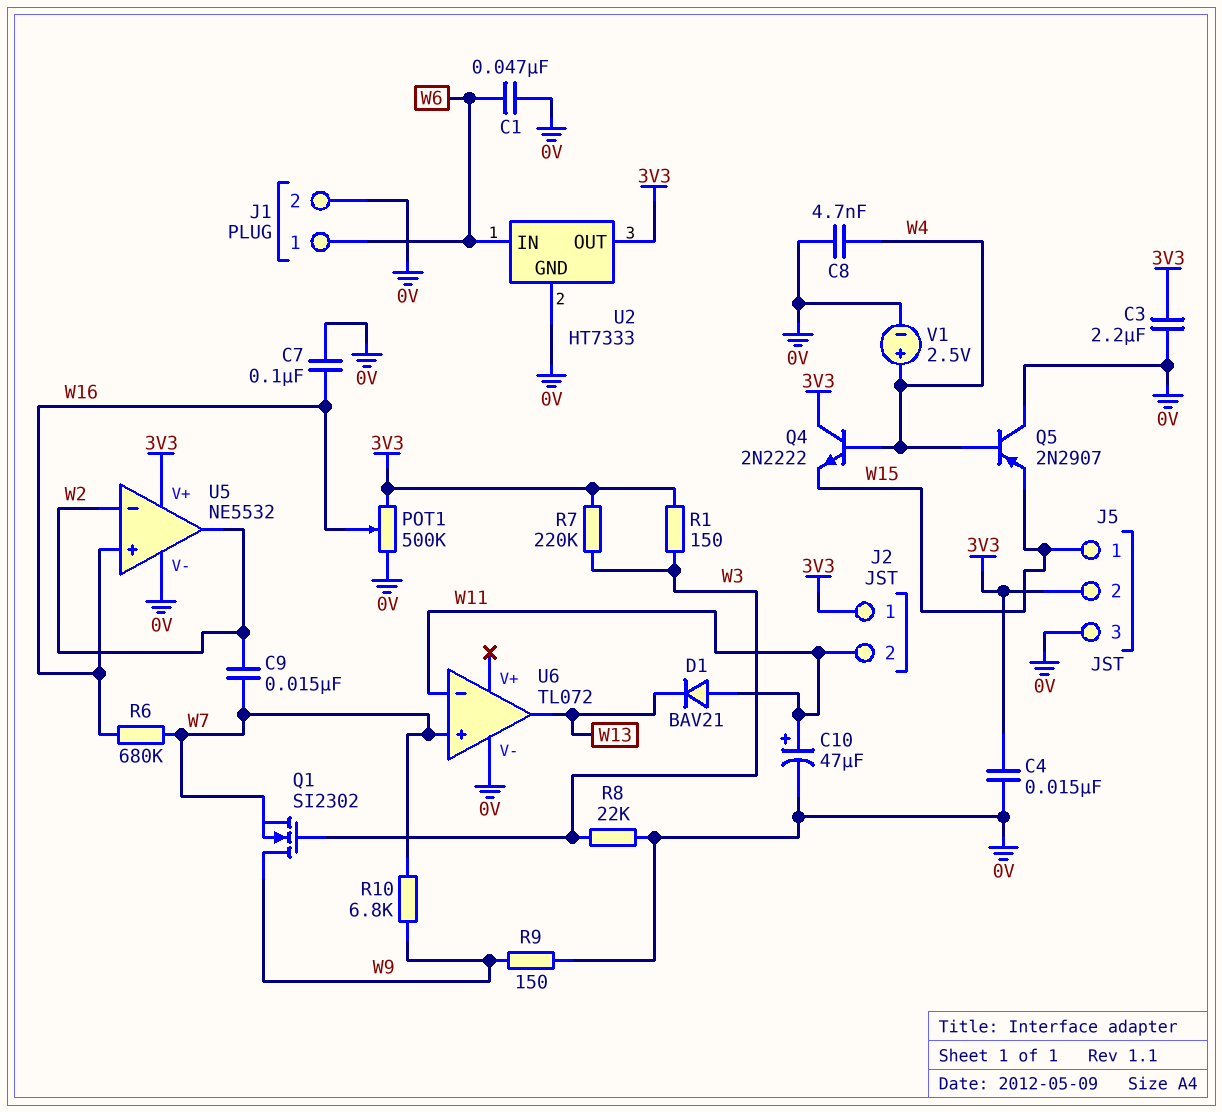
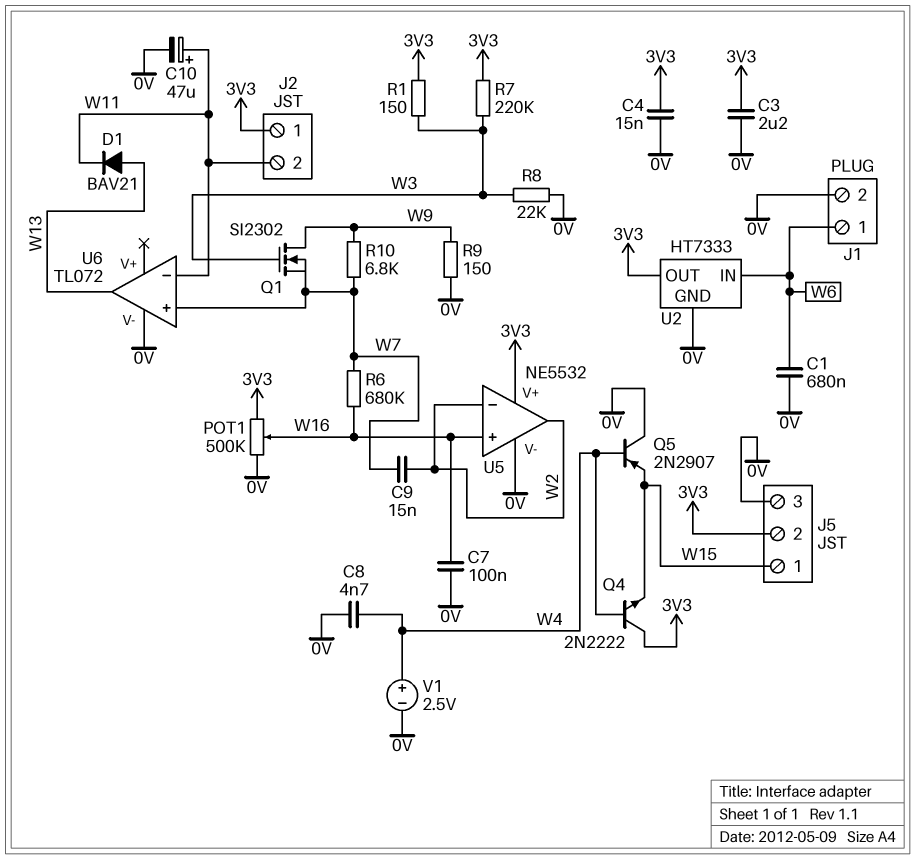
C1: 47nF (0V, W6) -> 680nF (0V, W6)
D1: diode BAV21 (A W11, K W13) -> diode BAV21 (A W13, K W11)

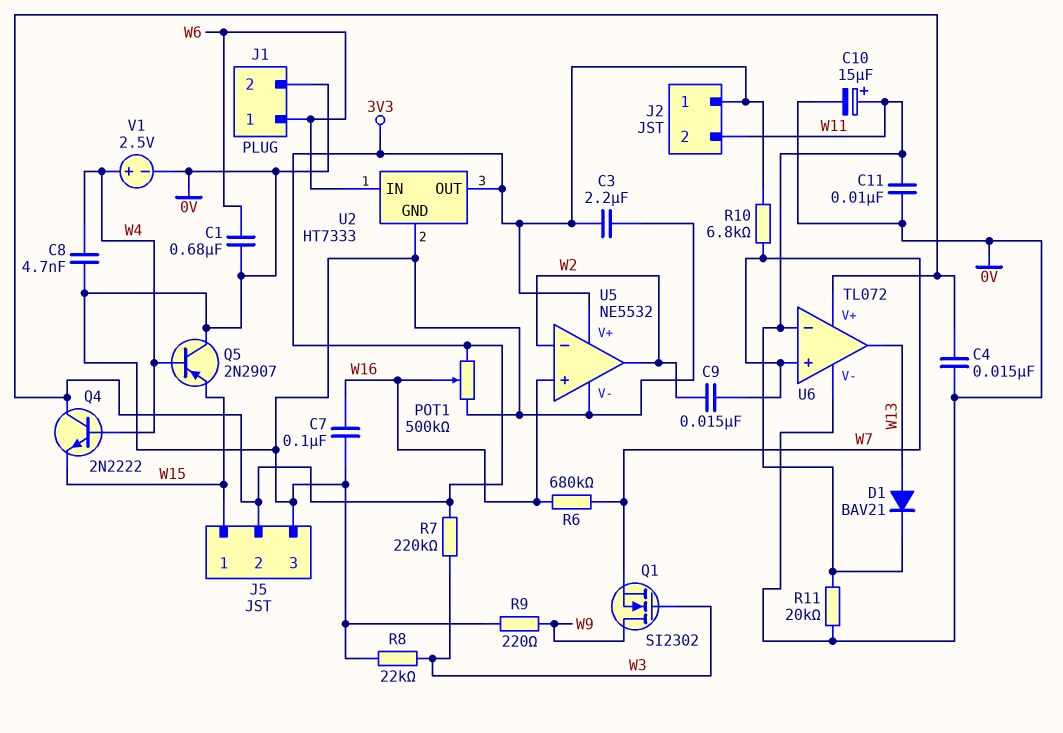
C10: 47uF (plus W11, minus 0V) -> 15uF (plus W11, minus 0V)
C11: none -> 10nF (0V, W11)
R1: 150 (3V3, W3) -> none
R9: 150 (0V, W9) -> 220 (0V, W9)
R10: 6.8k (W7, W9) -> 6.8k (3V3, W7)
R11: none -> 20k (0V, W11)
U6 pin V+: none -> 3V3

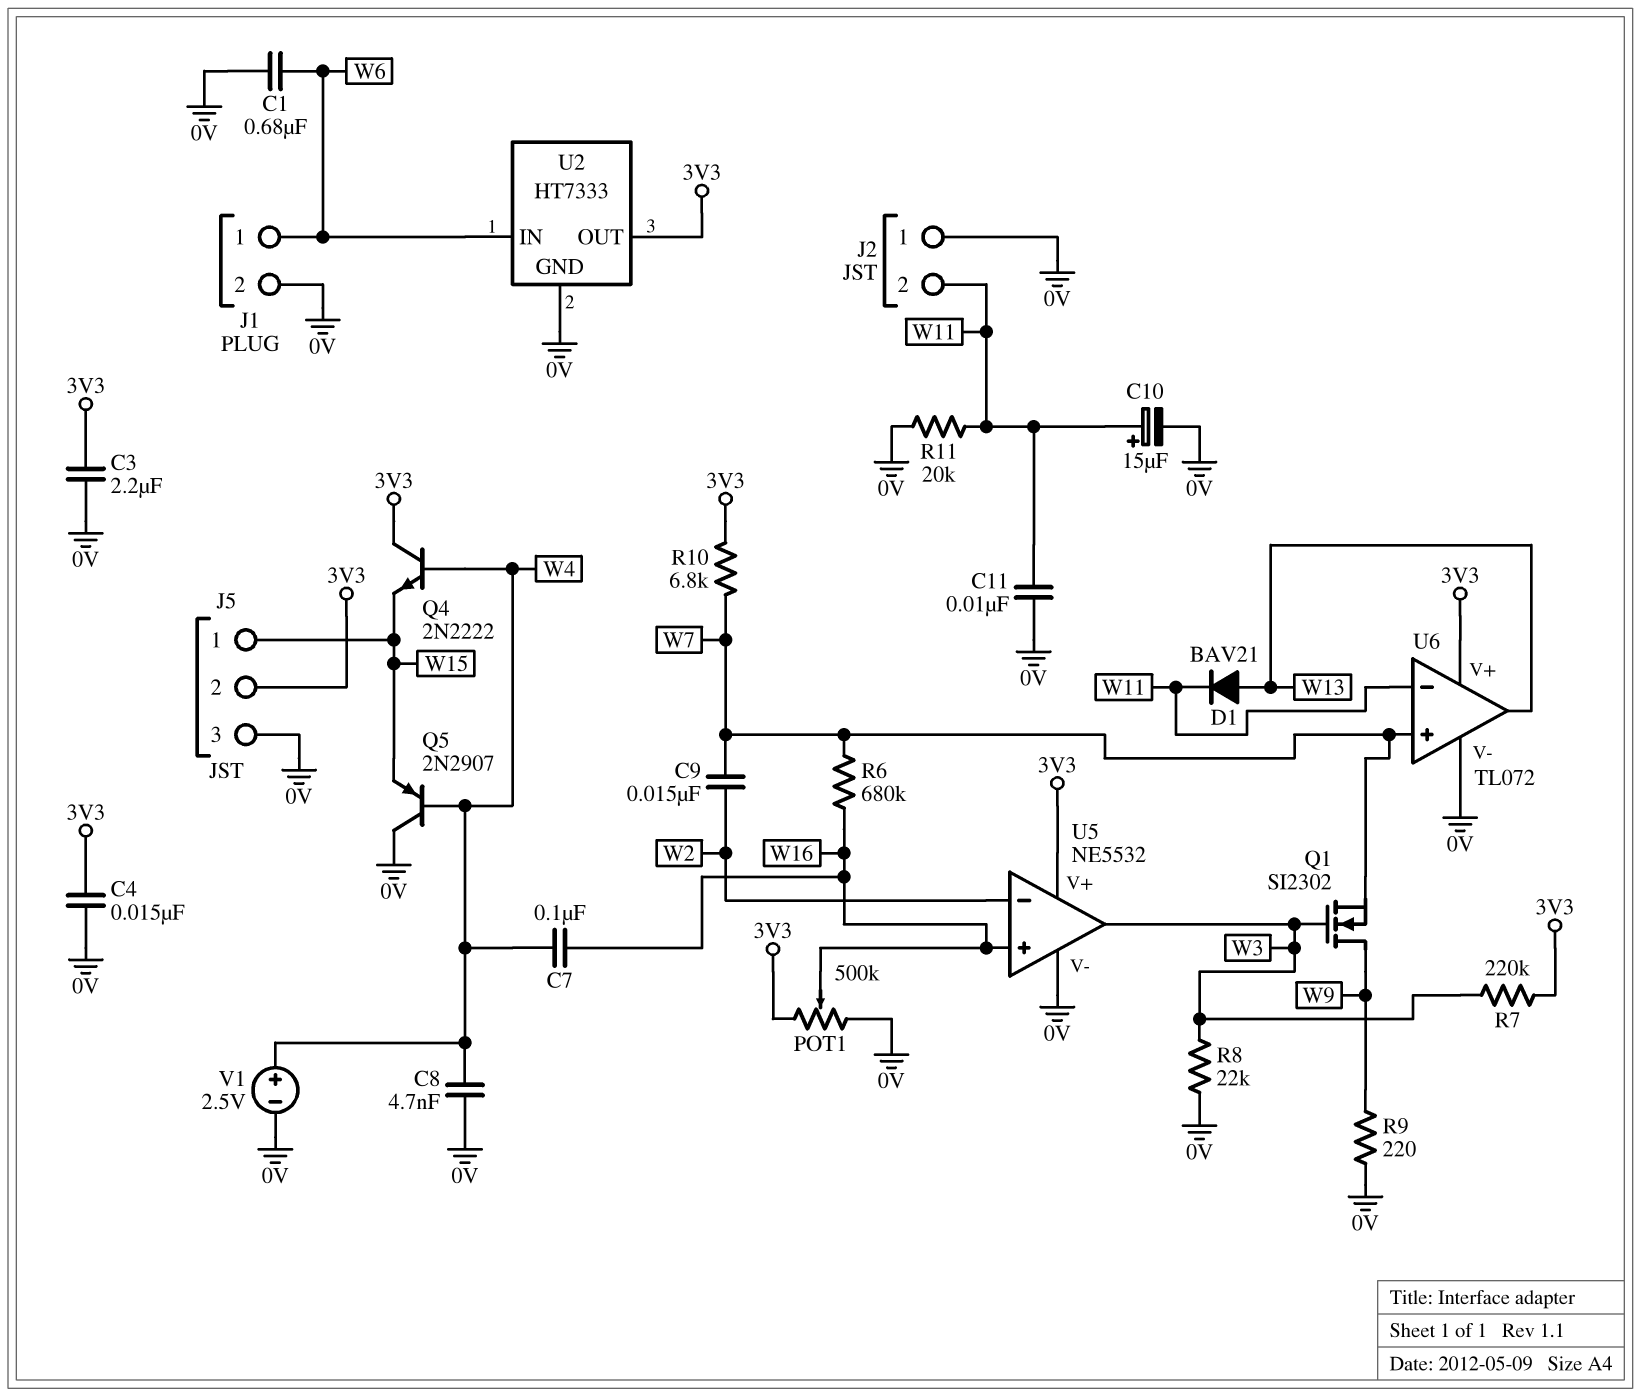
C7: 100nF (0V, W16) -> 100nF (W4, W16)
J2 pin 1: 3V3 -> 0V
U5 pin out: W2 -> W3

